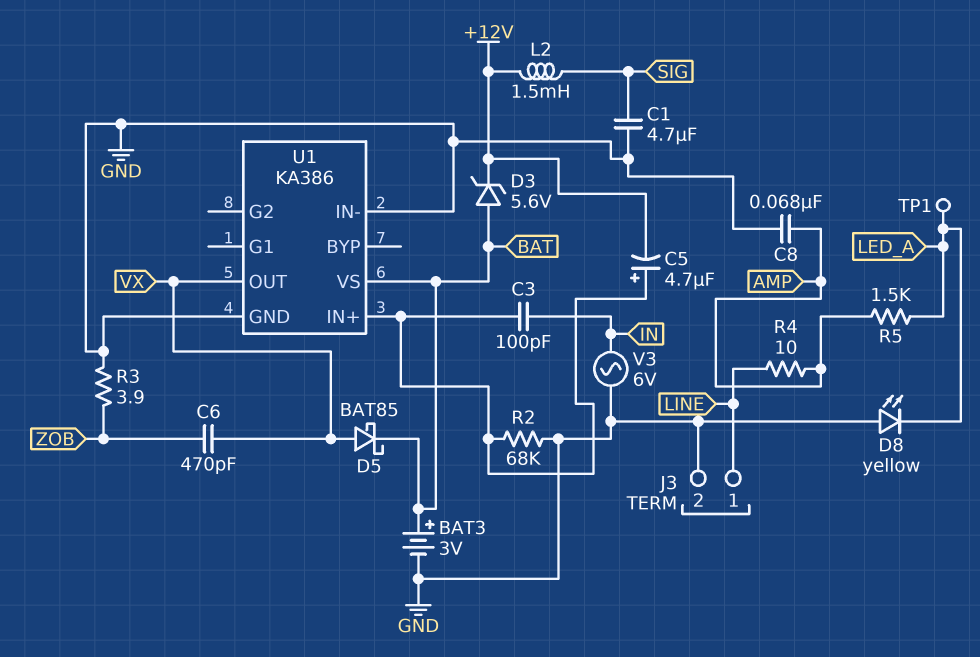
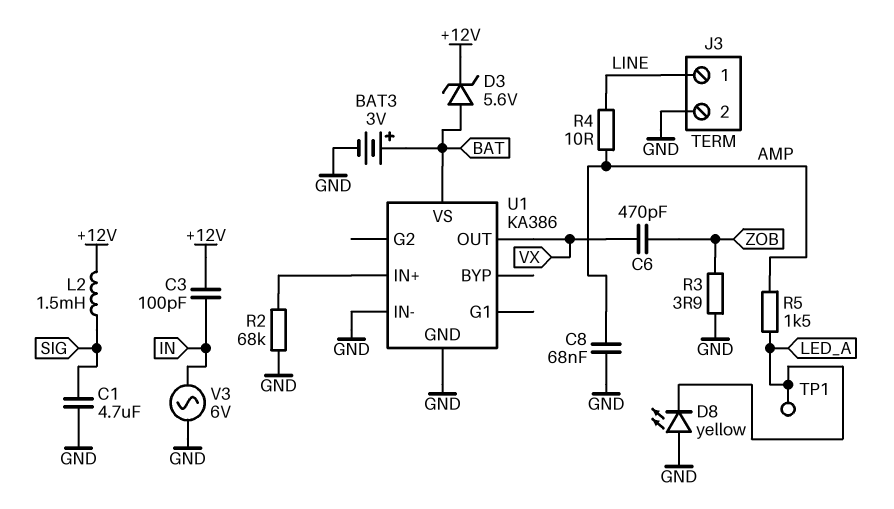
C3: 100pF (IN, U1/IN+) -> 100pF (+12V, IN)
C5: 4.7uF (plus U1/IN+, minus +12V) -> none
D5: schottky BAT85 (A VX, K BAT) -> none

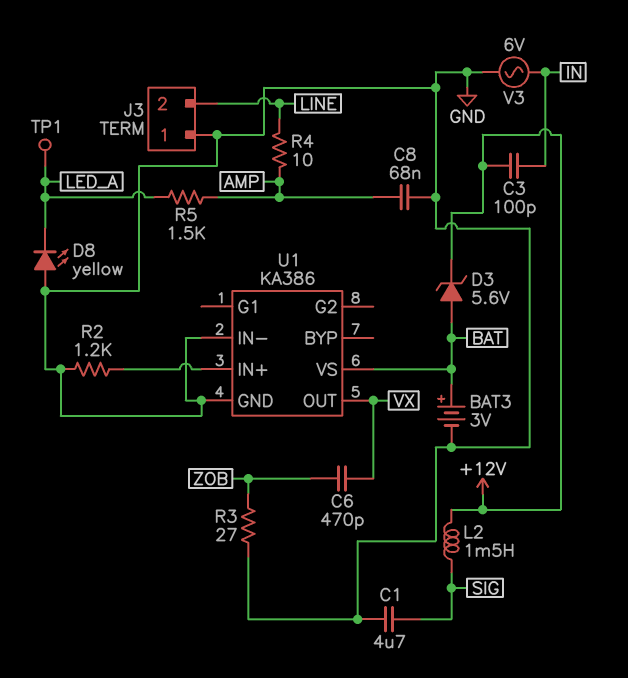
J3 pin 1: LINE -> GND
J3 pin 2: GND -> LINE
R2: 68k (GND, U1/IN+) -> 1.2k (GND, U1/IN+)
R3: 3.9 (GND, ZOB) -> 27 (GND, ZOB)

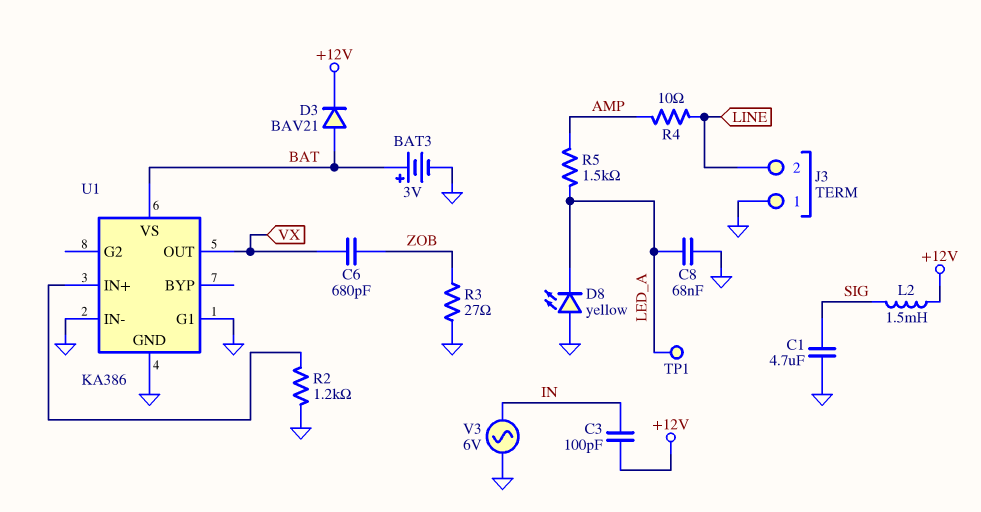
C6: 470pF (VX, ZOB) -> 680pF (VX, ZOB)
C8: 68nF (AMP, GND) -> 68nF (GND, LED_A)
D3: zener 5.6V (A BAT, K +12V) -> diode BAV21 (A BAT, K +12V)
U1 pin G1: none -> GND

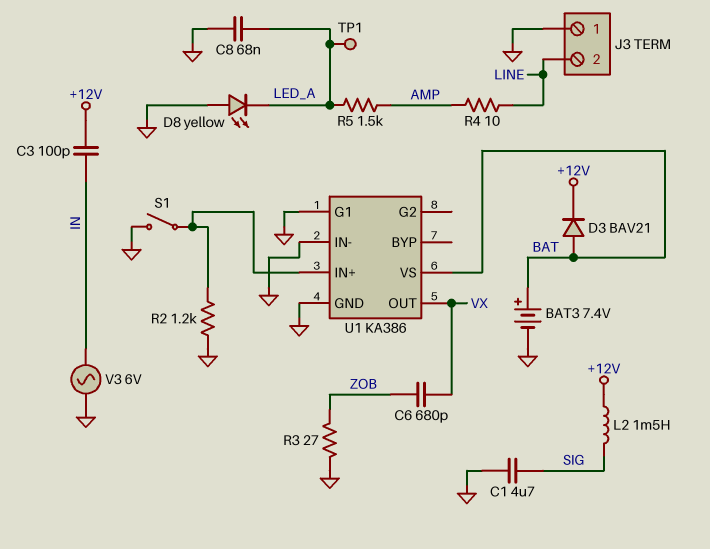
BAT3: 3V (plus BAT, minus GND) -> 7.4V (plus BAT, minus GND)
S1: none -> switch (GND, U1/IN+)

